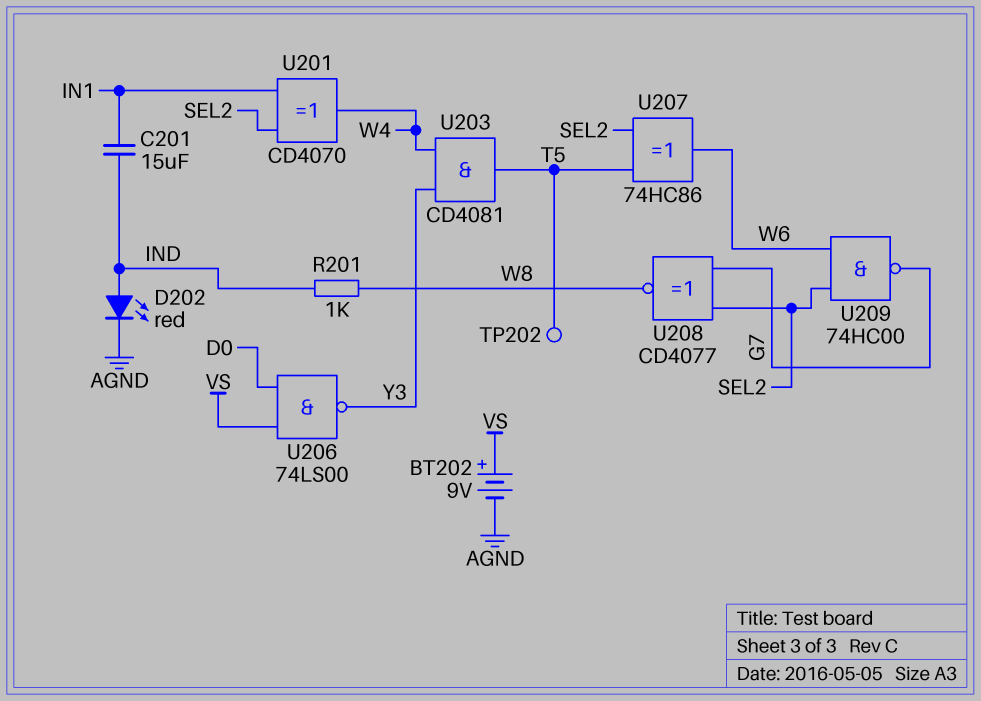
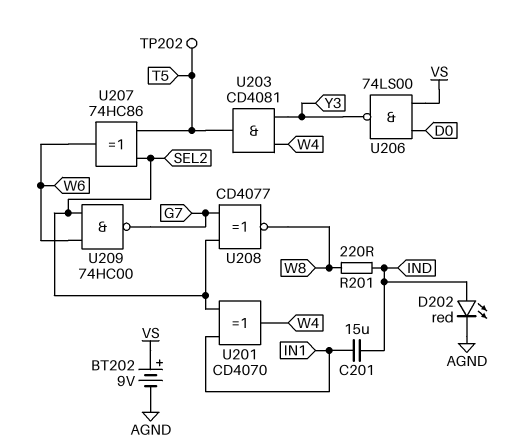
R201: 1k (IND, W8) -> 220 (IND, W8)

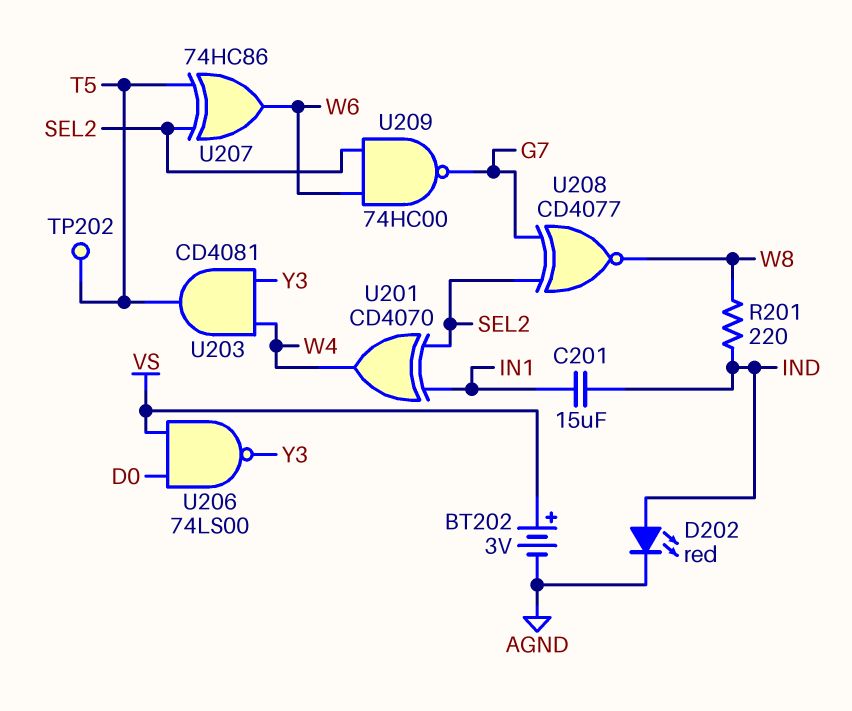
BT202: 9V (plus VS, minus AGND) -> 3V (plus VS, minus AGND)

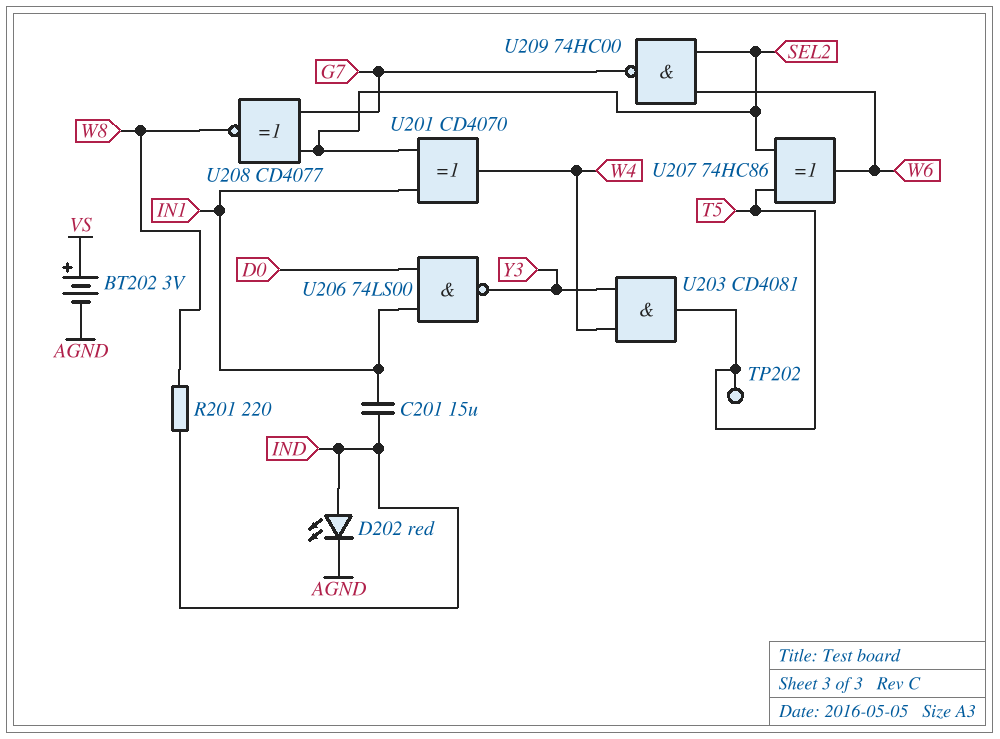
U206: NAND 74LS00 (in D0, in VS, out Y3) -> NAND 74LS00 (in D0, in IN1, out Y3)

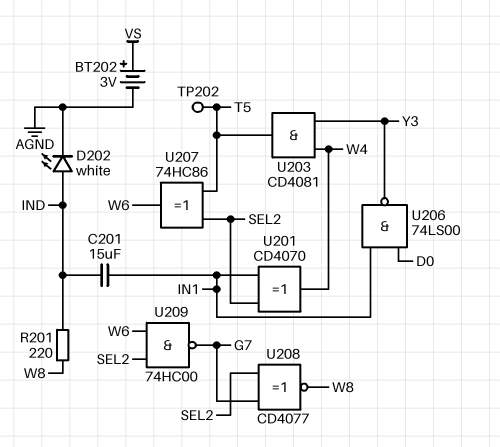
D202: LED red (A IND, K AGND) -> LED white (A IND, K AGND)

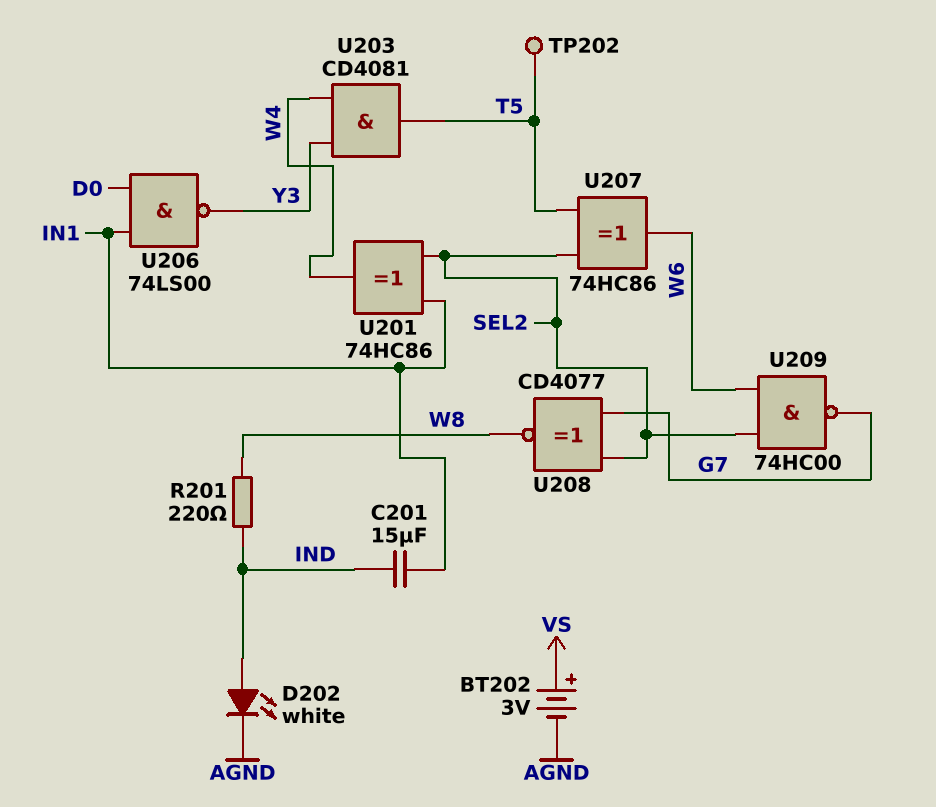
U201: XOR CD4070 (in IN1, in SEL2, out W4) -> XOR 74HC86 (in IN1, in SEL2, out W4)

